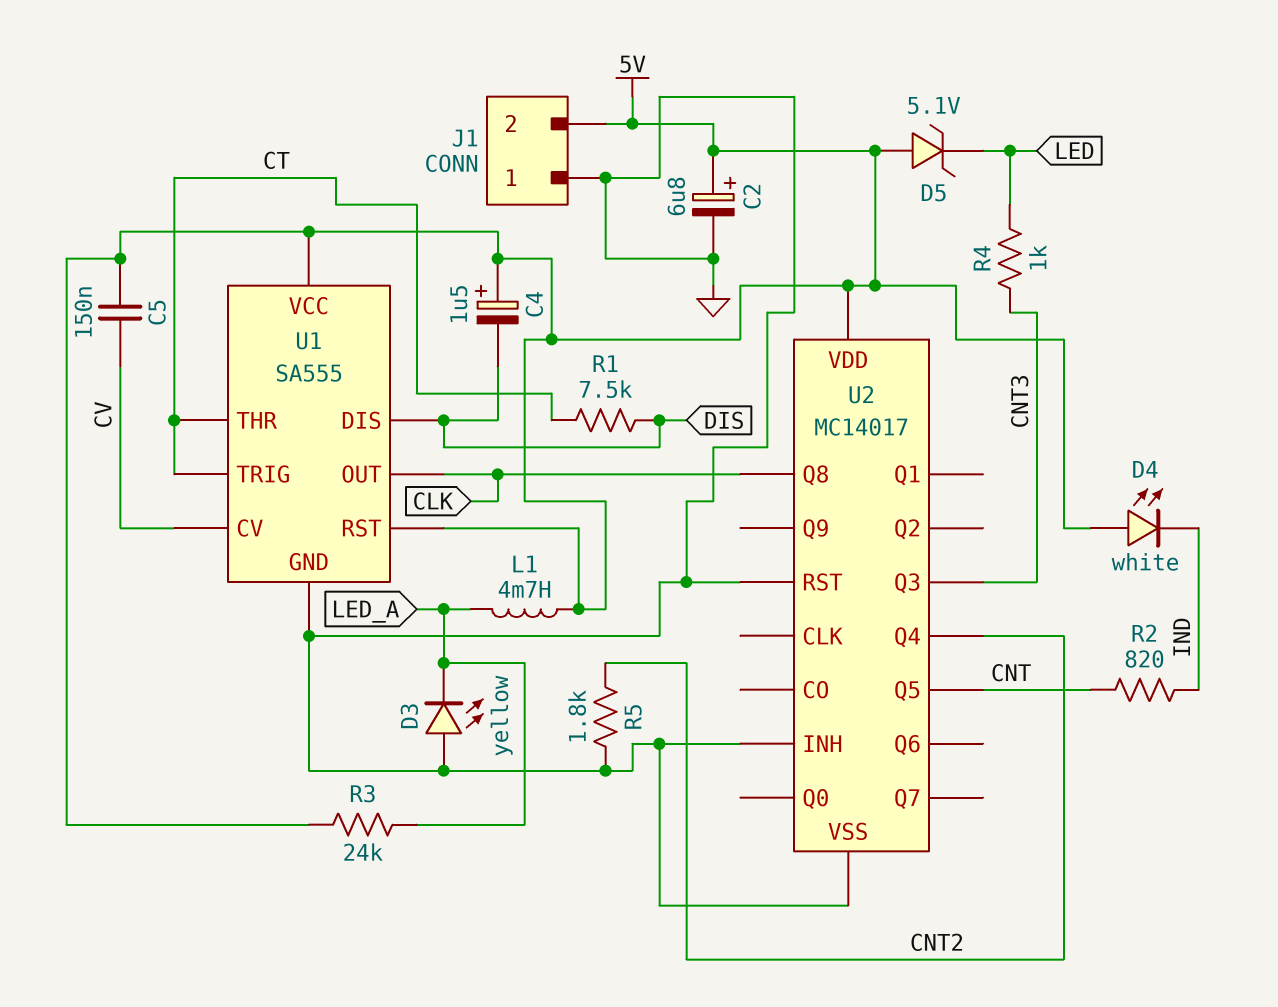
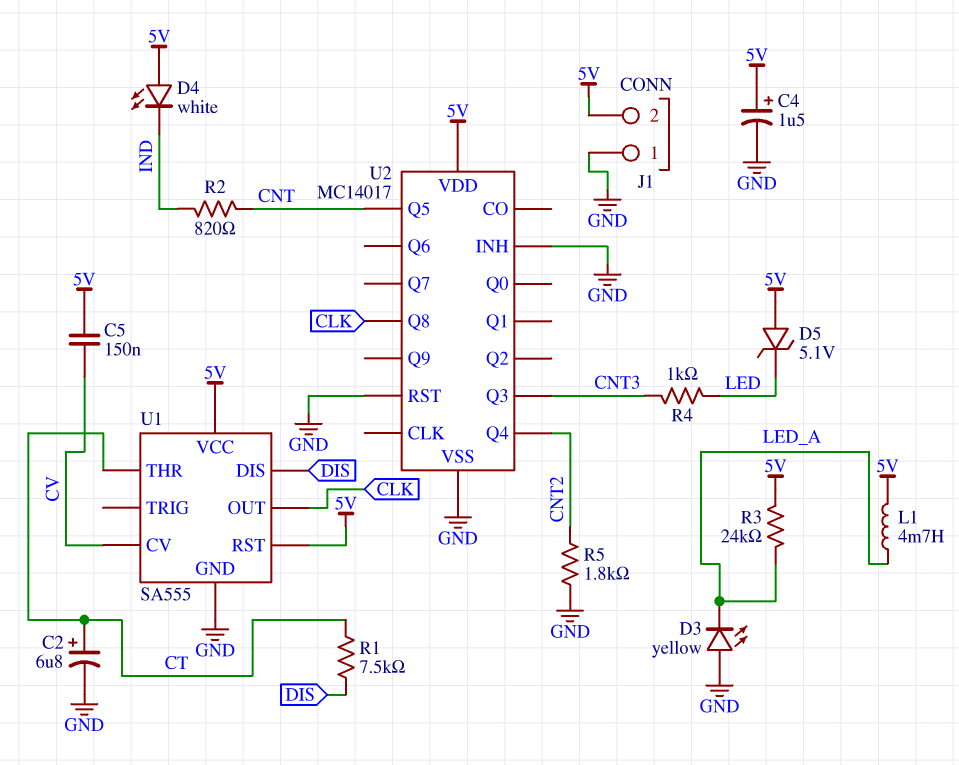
C2: 6.8uF (plus 5V, minus GND) -> 6.8uF (plus CT, minus GND)
C4: 1.5uF (plus 5V, minus DIS) -> 1.5uF (plus 5V, minus GND)
U1 pin TRIG: CT -> none

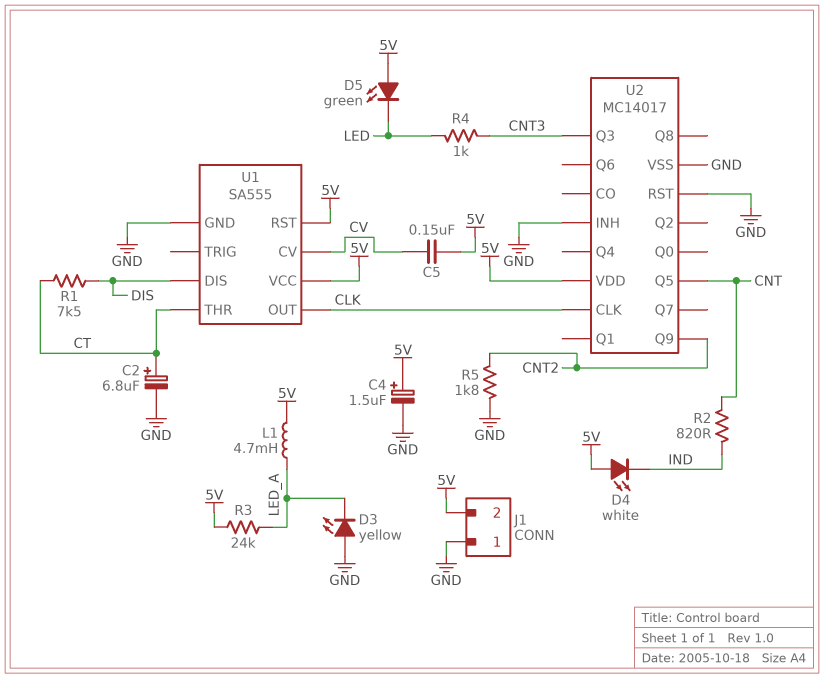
D5: zener 5.1V (A 5V, K LED) -> LED green (A 5V, K LED)
U2 pin CLK: none -> CLK
U2 pin Q4: CNT2 -> none
U2 pin Q8: CLK -> none
U2 pin Q9: none -> CNT2

